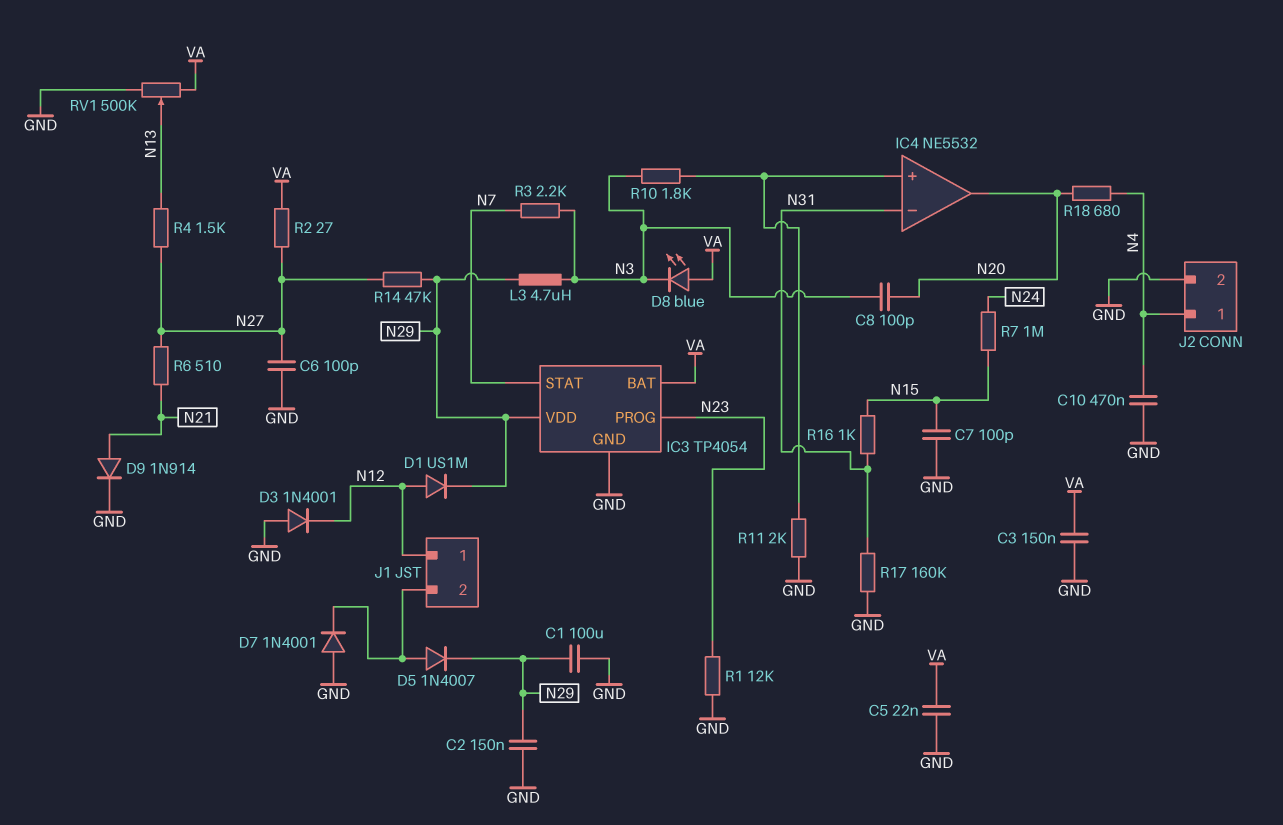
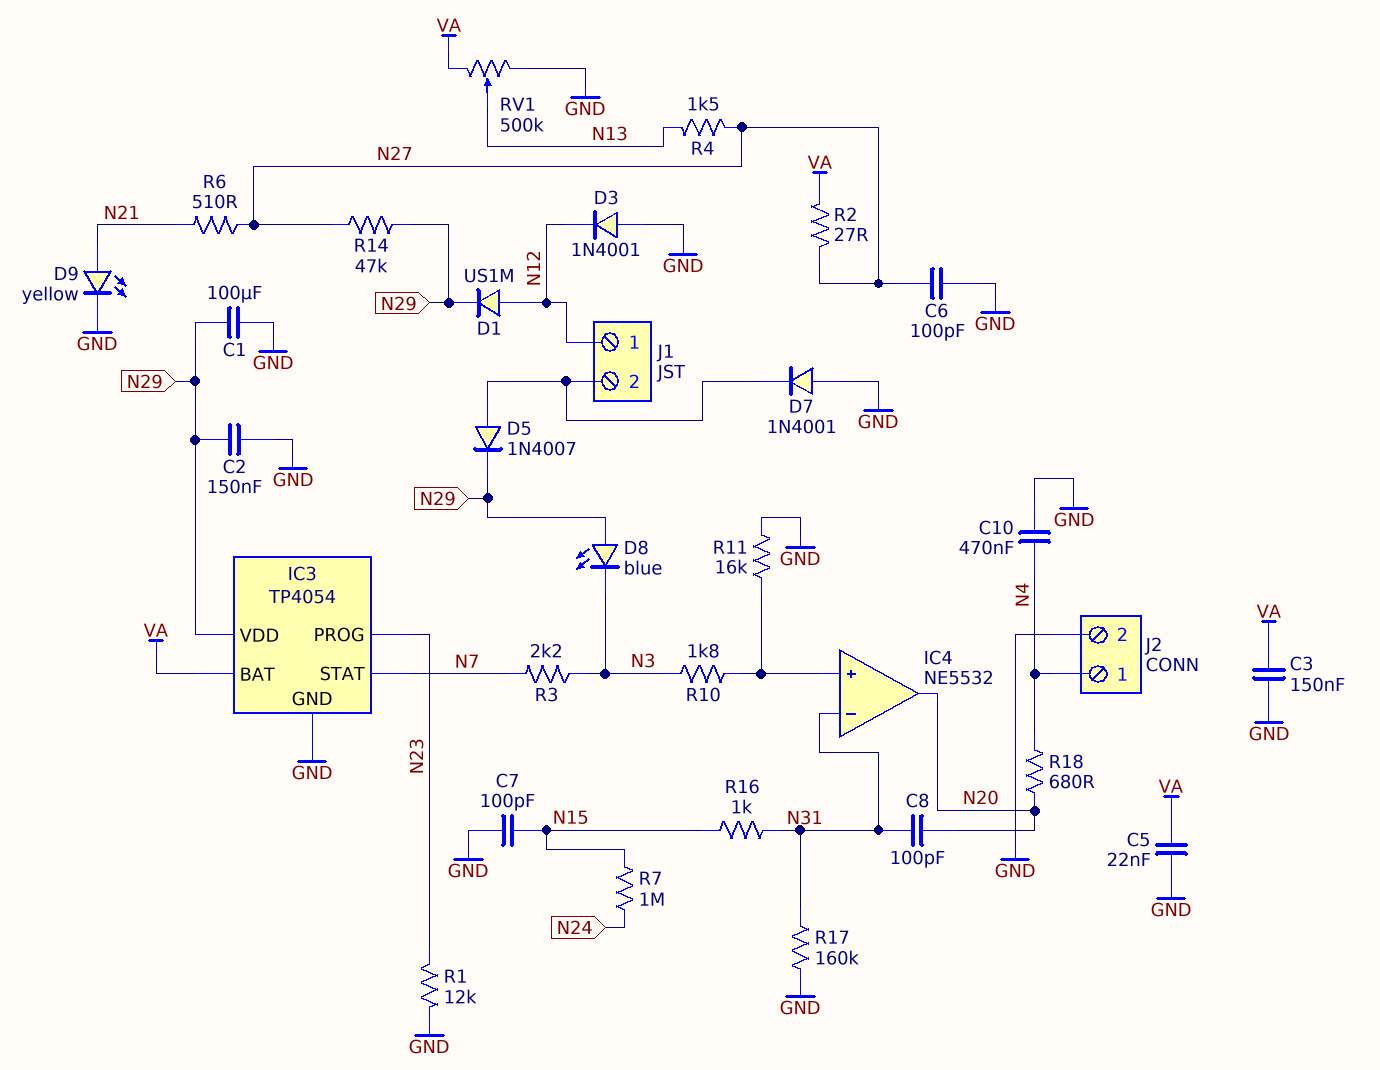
C8: 100pF (N3, N20) -> 100pF (N20, N31)
D8: LED blue (A VA, K N3) -> LED blue (A N29, K N3)
D9: diode 1N914 (A N21, K GND) -> LED yellow (A N21, K GND)
L3: 4.7uH (N3, N29) -> none
R11: 2k (GND, IC4/in+) -> 16k (GND, IC4/in+)

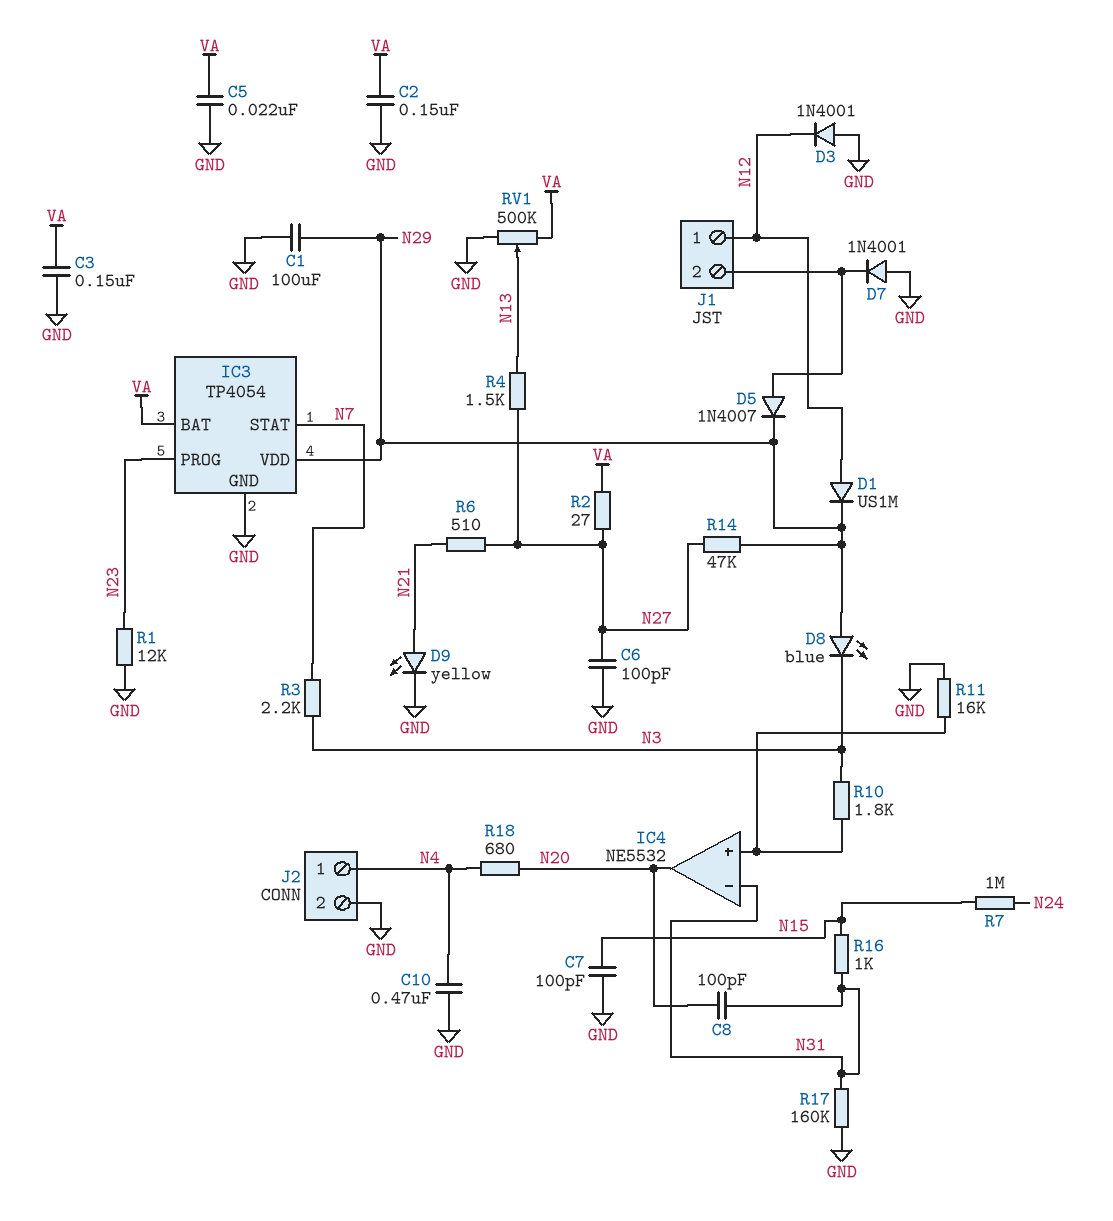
C2: 150nF (GND, N29) -> 150nF (GND, VA)

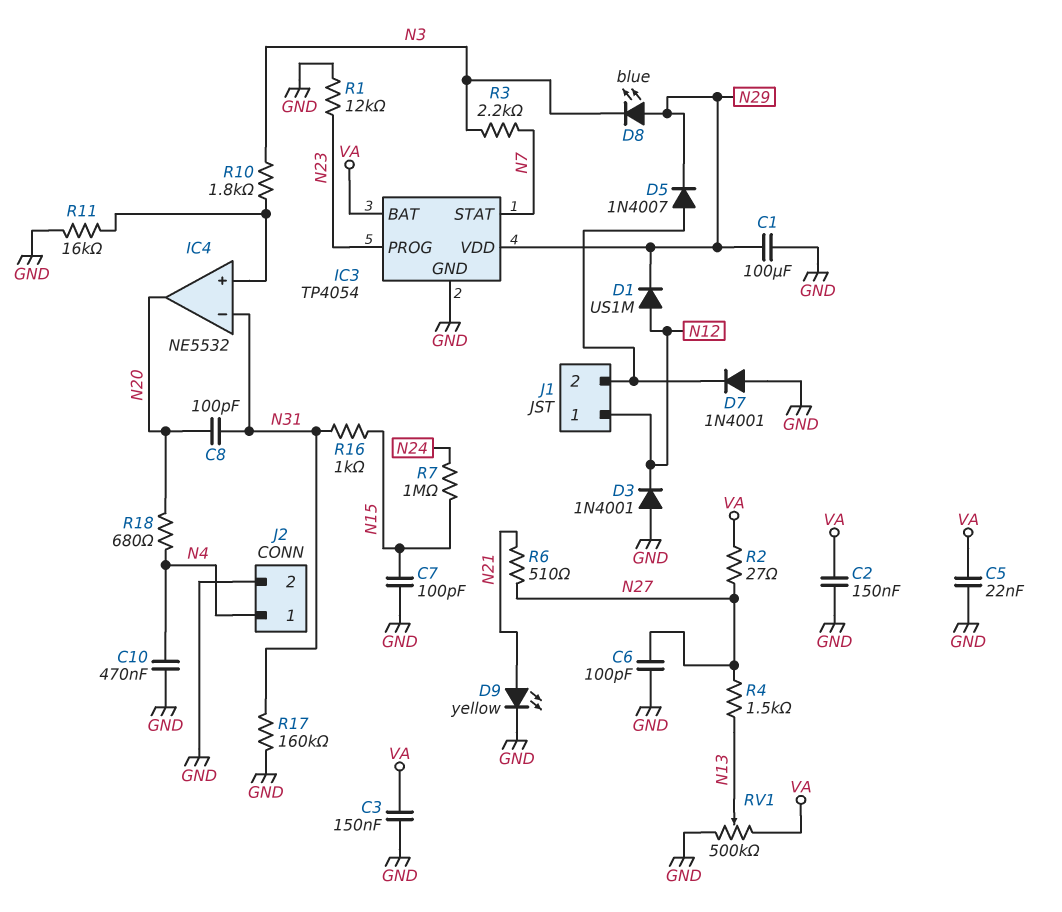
R14: 47k (N27, N29) -> none

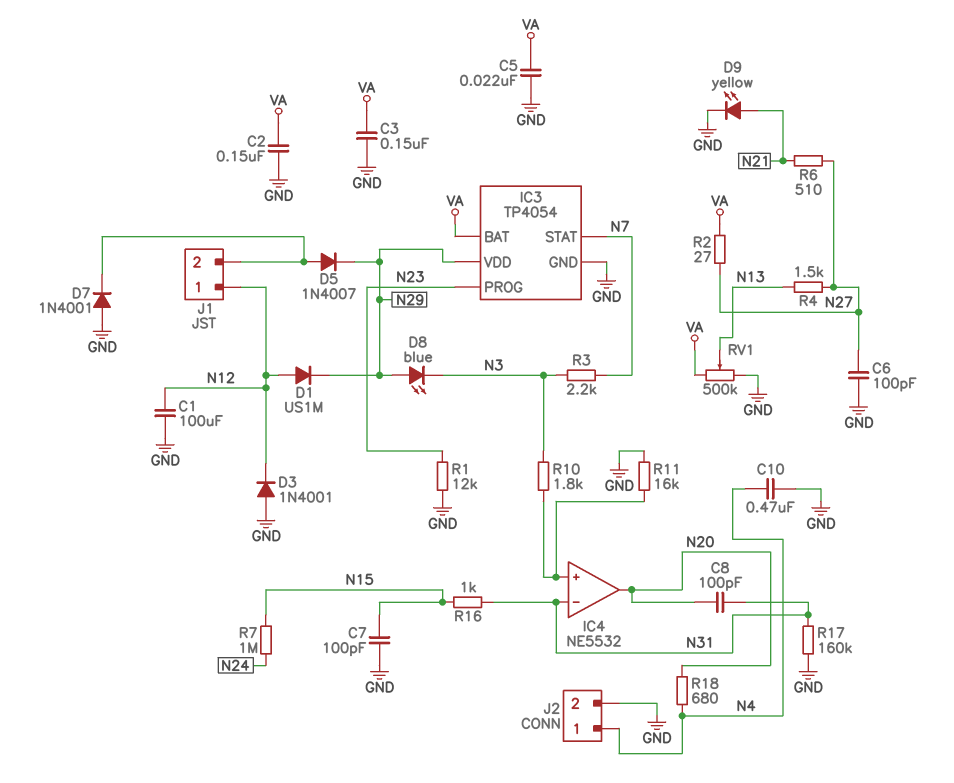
C1: 100uF (GND, N29) -> 100uF (GND, N12)

